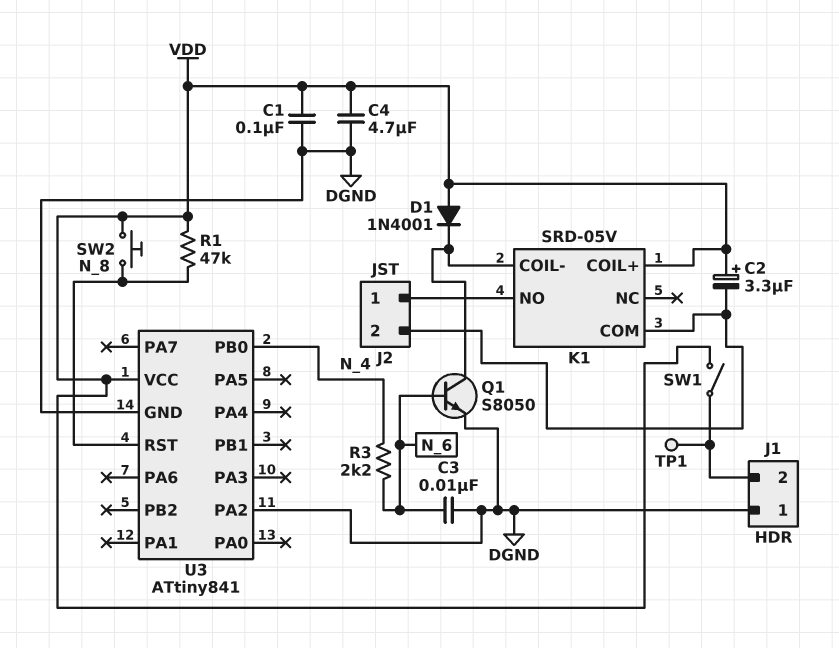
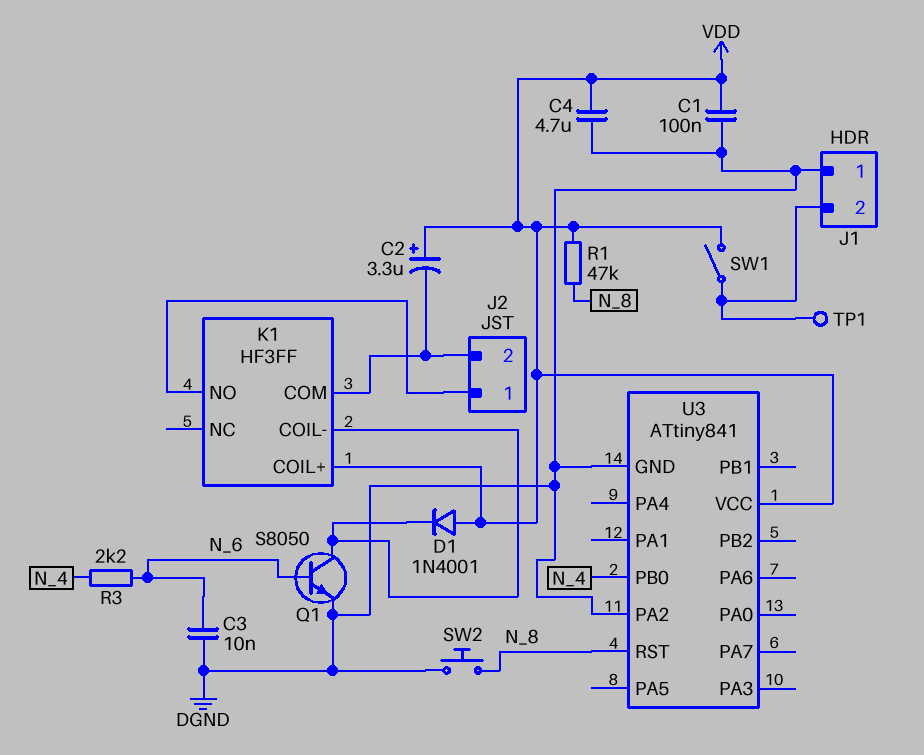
K1: SRD-05V -> HF3FF
SW2: button (N_8, VDD) -> button (DGND, N_8)

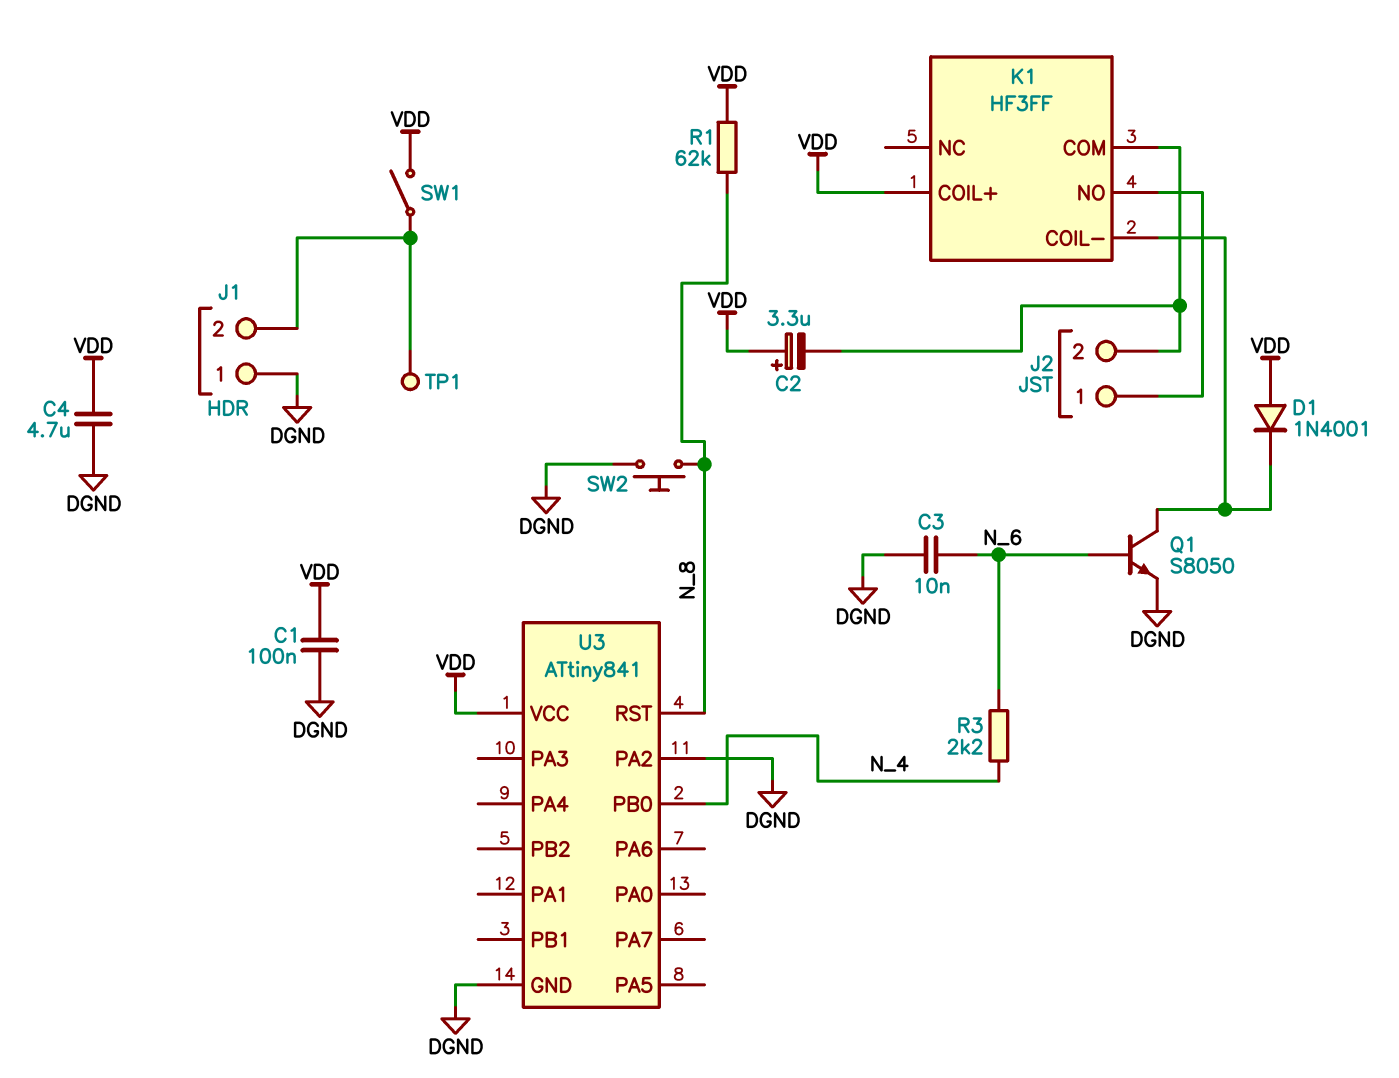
R1: 47k (N_8, VDD) -> 62k (N_8, VDD)

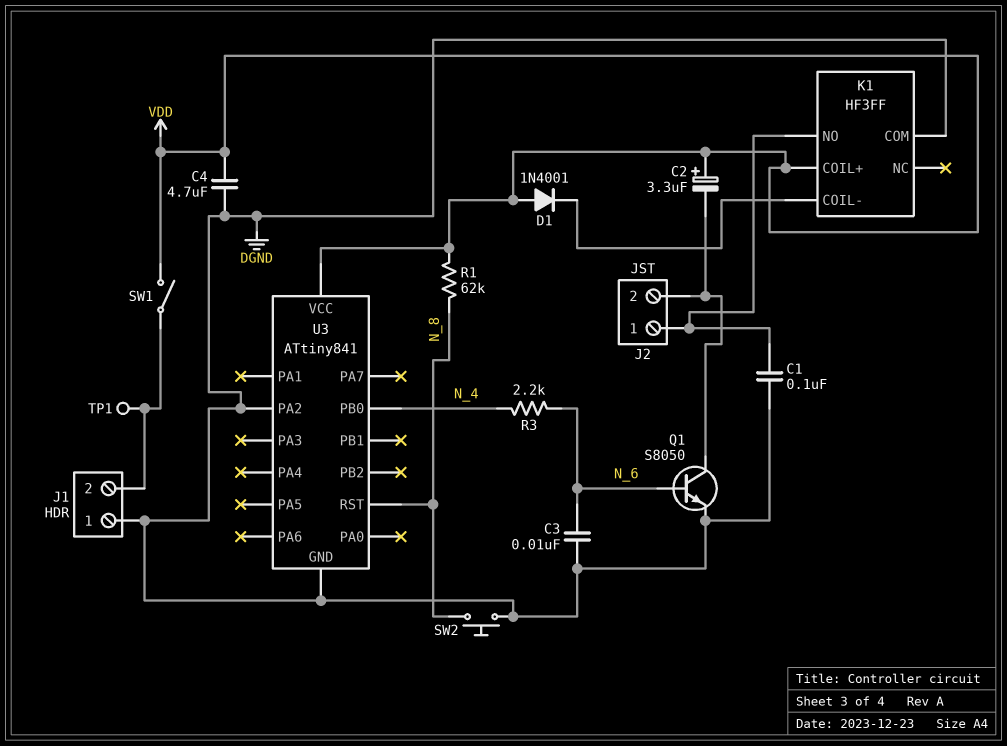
C1: 100nF (DGND, VDD) -> 100nF (DGND, J2/1)
K1 pin COM: J2/2 -> DGND
Q1: NPN S8050 (B N_6, C K1/COIL-, E DGND) -> NPN S8050 (B N_6, C J2/2, E DGND)

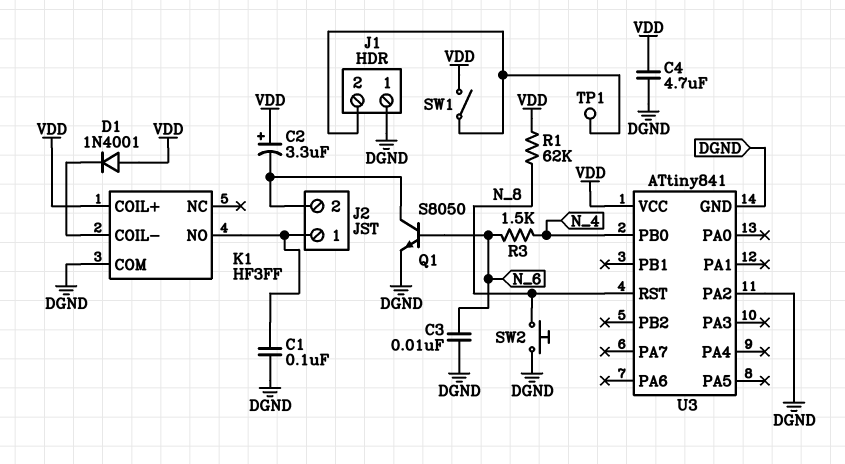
R3: 2.2k (N_4, N_6) -> 1.5k (N_4, N_6)

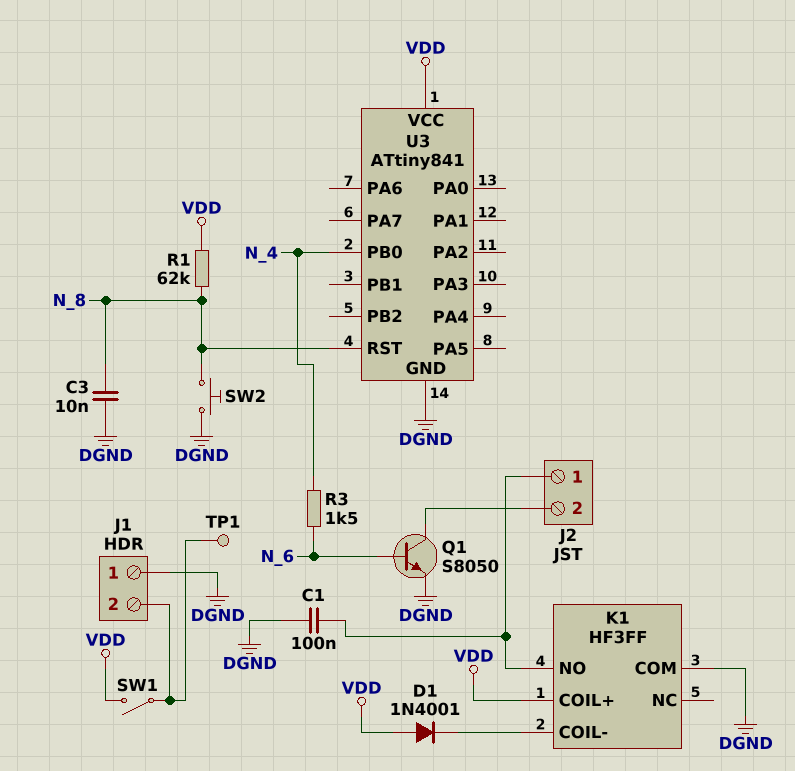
C2: 3.3uF (plus VDD, minus J2/2) -> none
C3: 10nF (DGND, N_6) -> 10nF (DGND, N_8)
C4: 4.7uF (DGND, VDD) -> none
U3 pin PA2: DGND -> none

